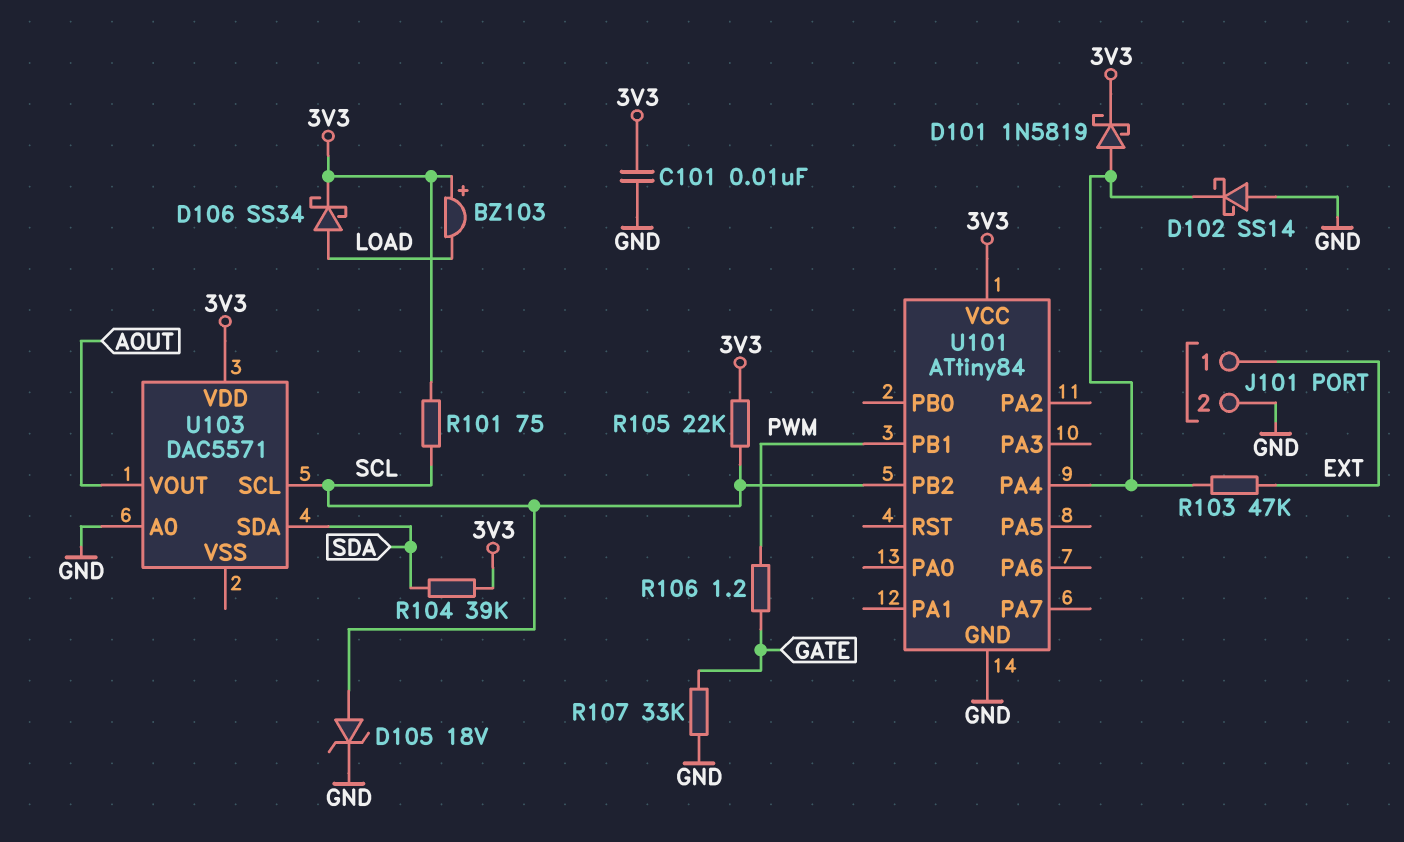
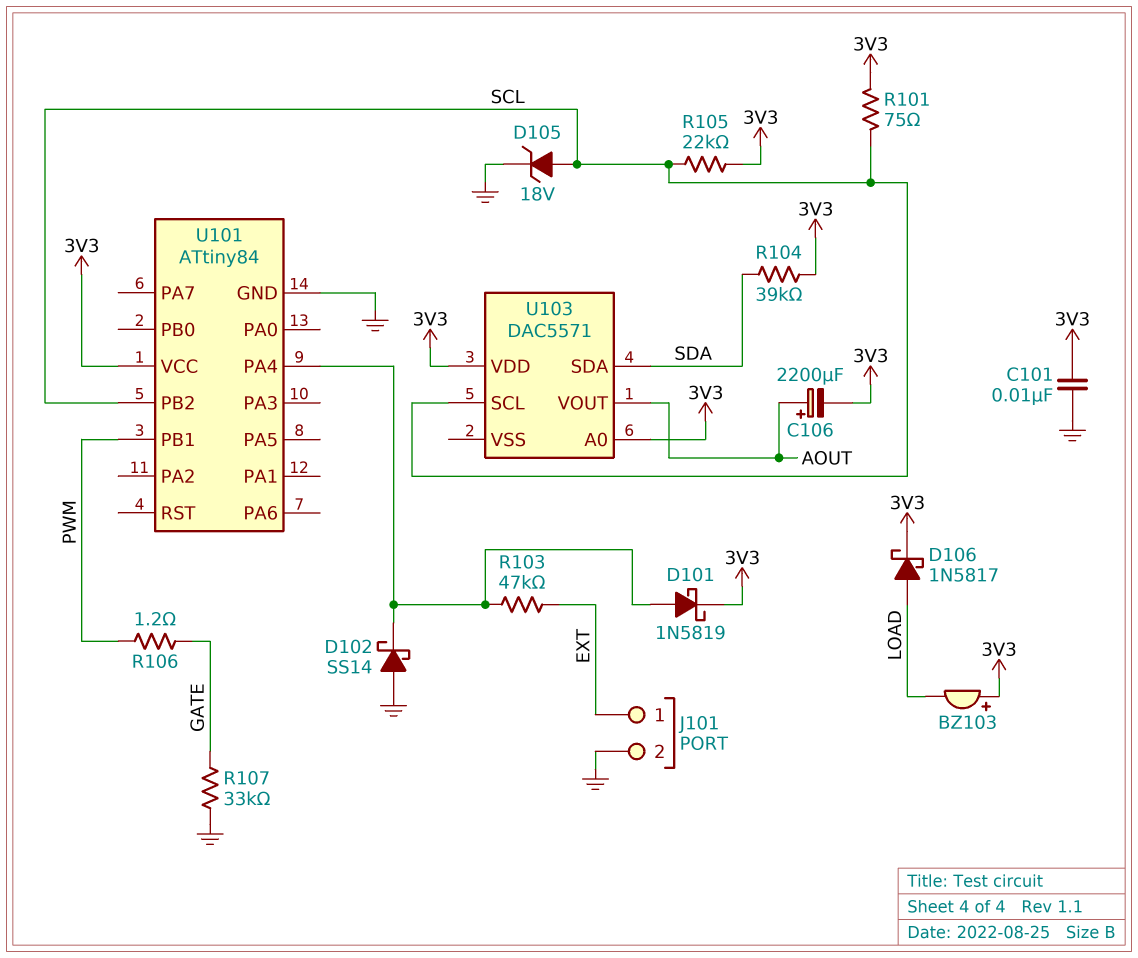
C106: none -> 2200uF (plus AOUT, minus 3V3)
D106: schottky SS34 (A LOAD, K 3V3) -> schottky 1N5817 (A LOAD, K 3V3)
U103 pin A0: GND -> 3V3

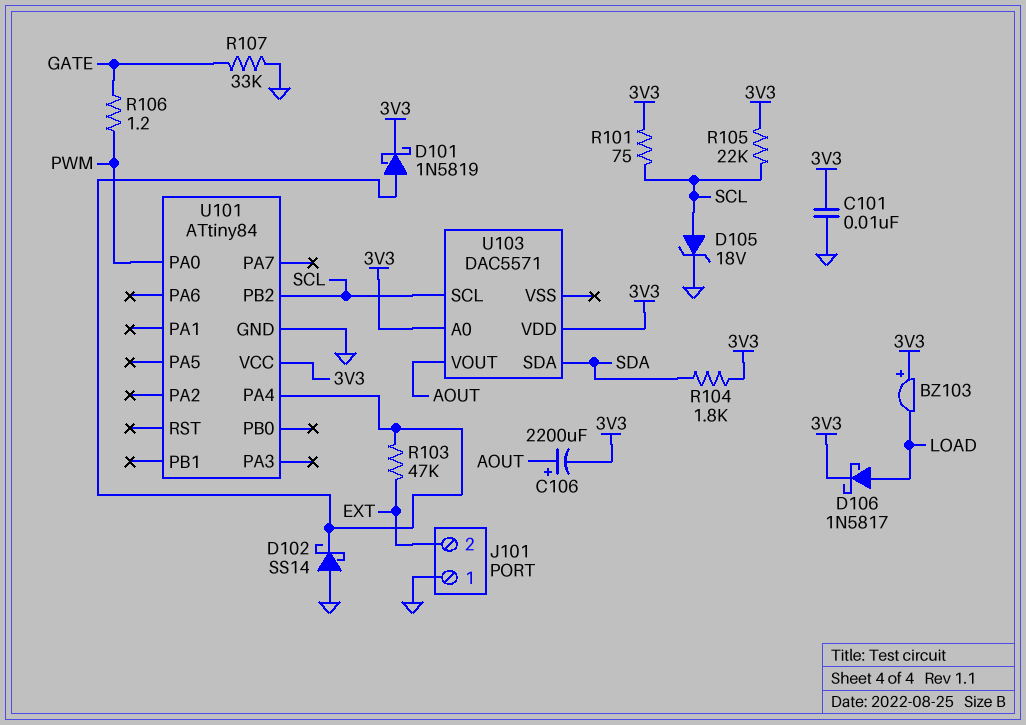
J101 pin 1: EXT -> GND
J101 pin 2: GND -> EXT
R104: 39k (3V3, SDA) -> 1.8k (3V3, SDA)
U101 pin PA0: none -> PWM
U101 pin PB1: PWM -> none

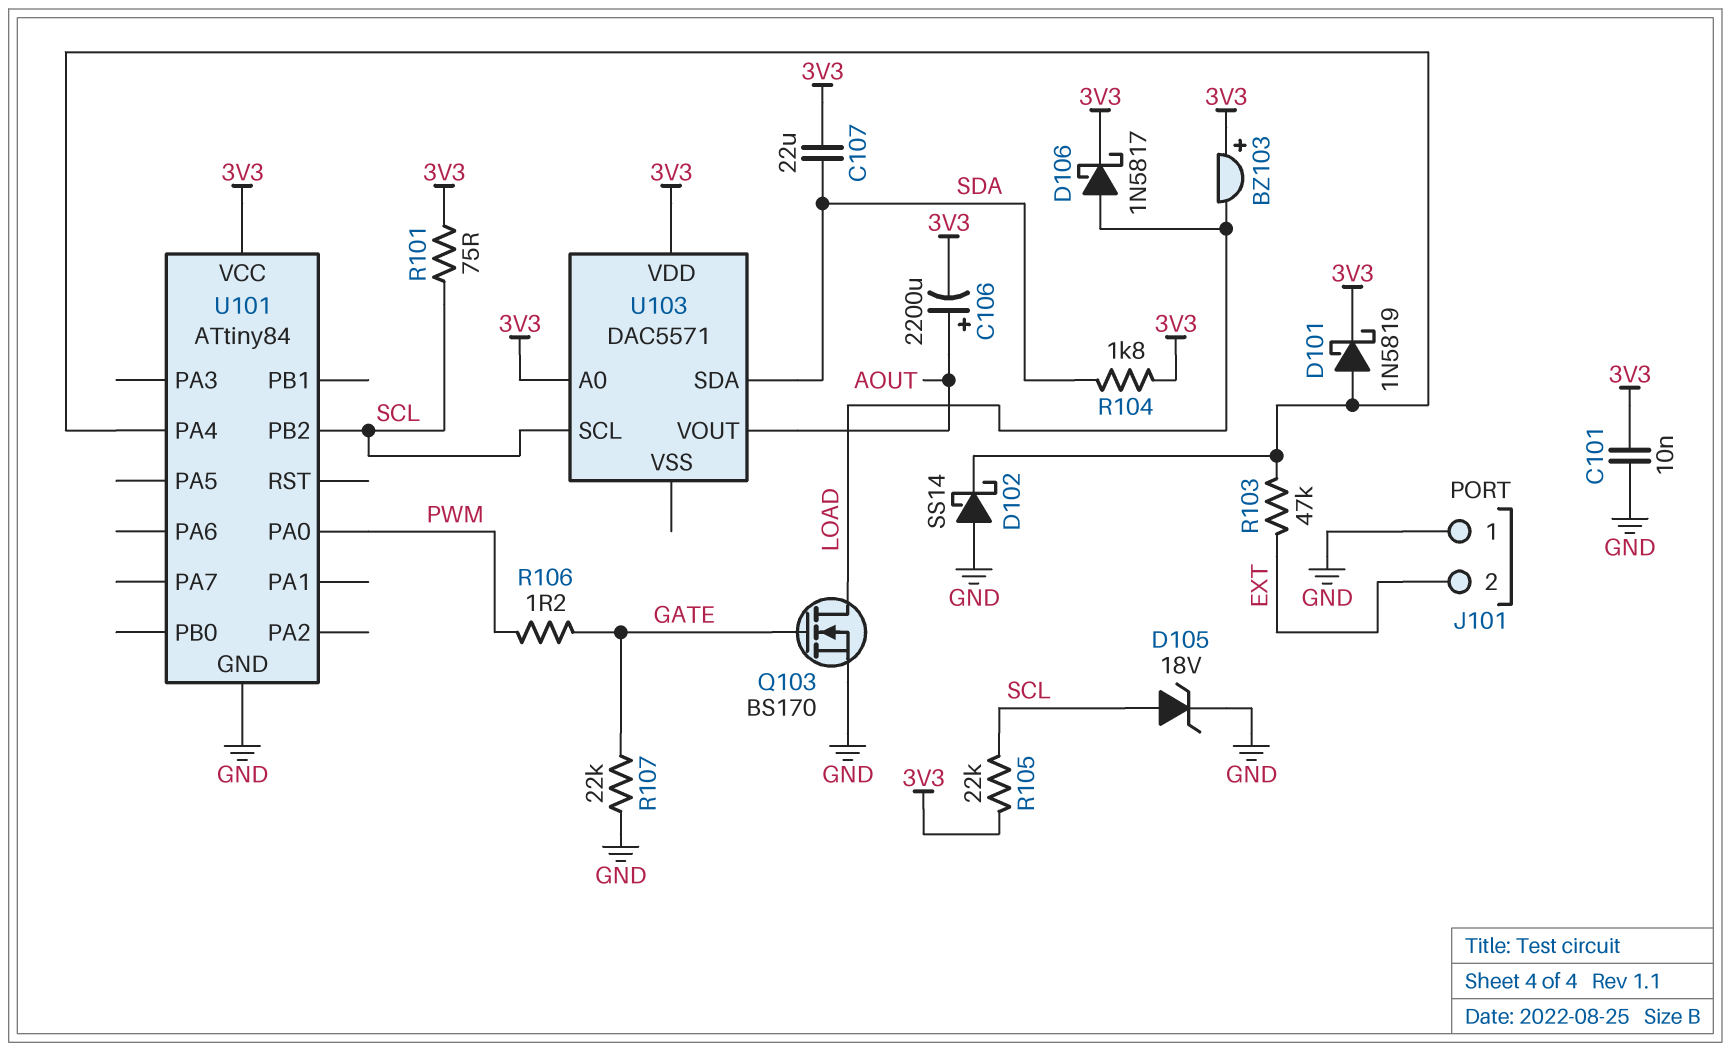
C107: none -> 22uF (3V3, SDA)
Q103: none -> NMOS BS170 (G GATE, D LOAD, S GND)
R107: 33k (GATE, GND) -> 22k (GATE, GND)

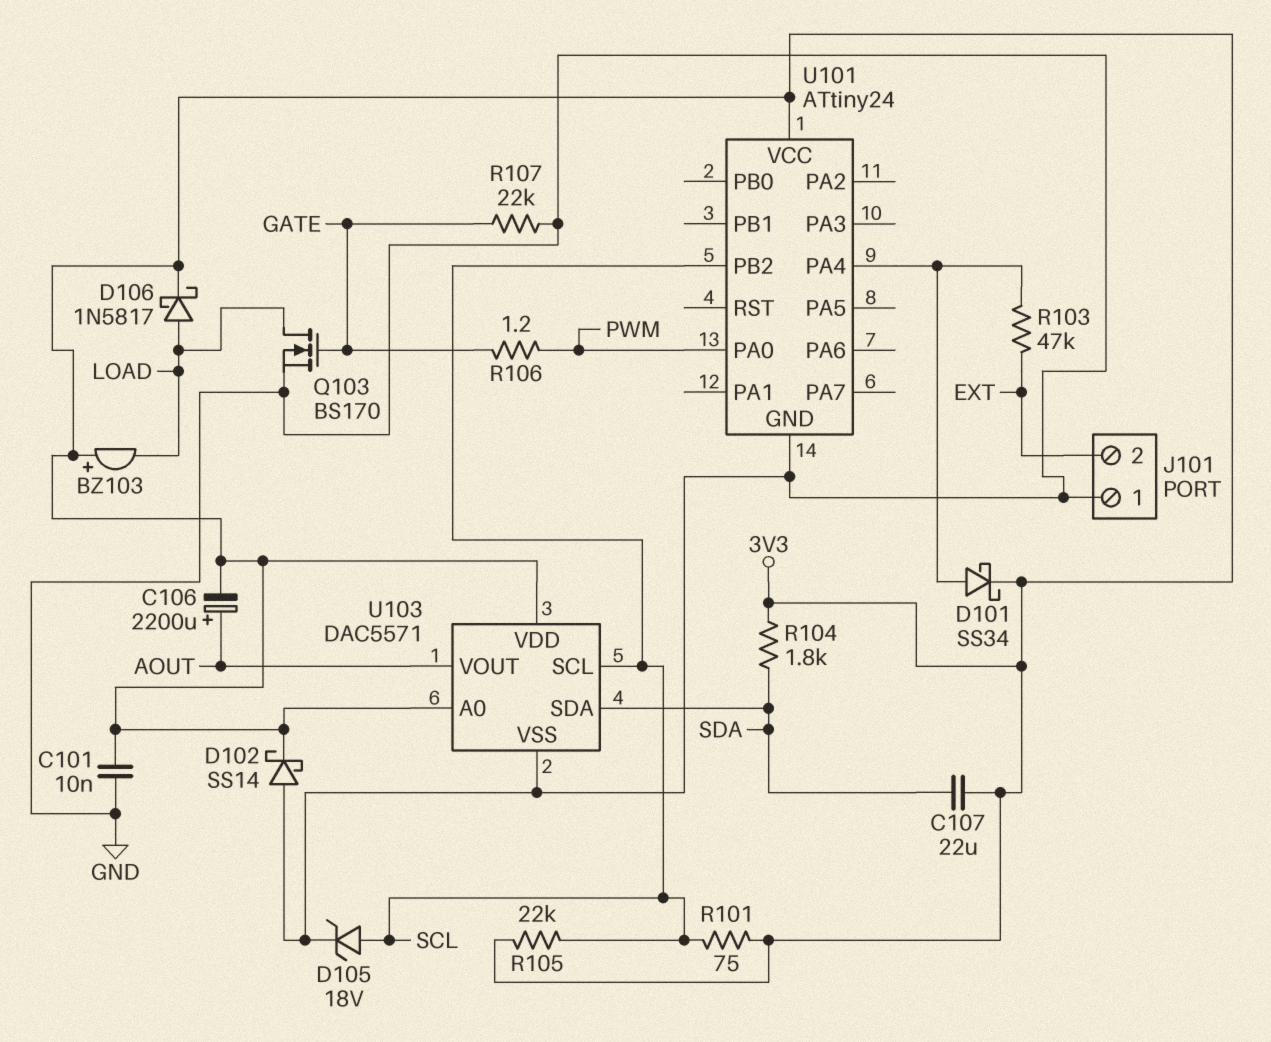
D101: schottky 1N5819 (A U101/PA4, K 3V3) -> schottky SS34 (A U101/PA4, K 3V3)
D102: schottky SS14 (A GND, K U101/PA4) -> schottky SS14 (A GND, K 3V3)
U101: ATtiny84 -> ATtiny24
U103 pin VSS: none -> GND

